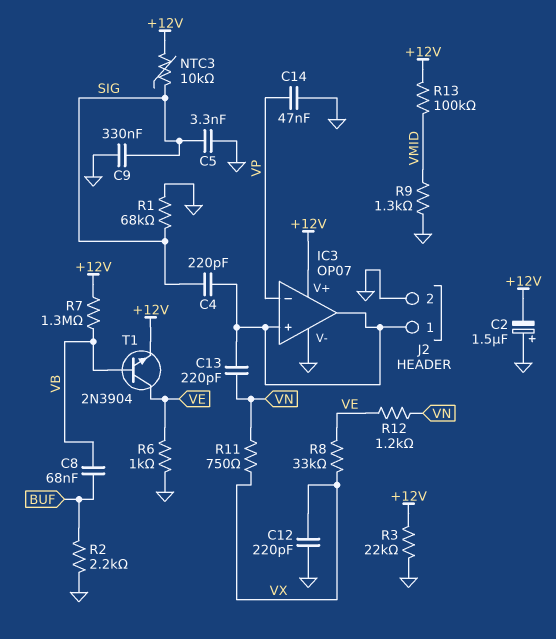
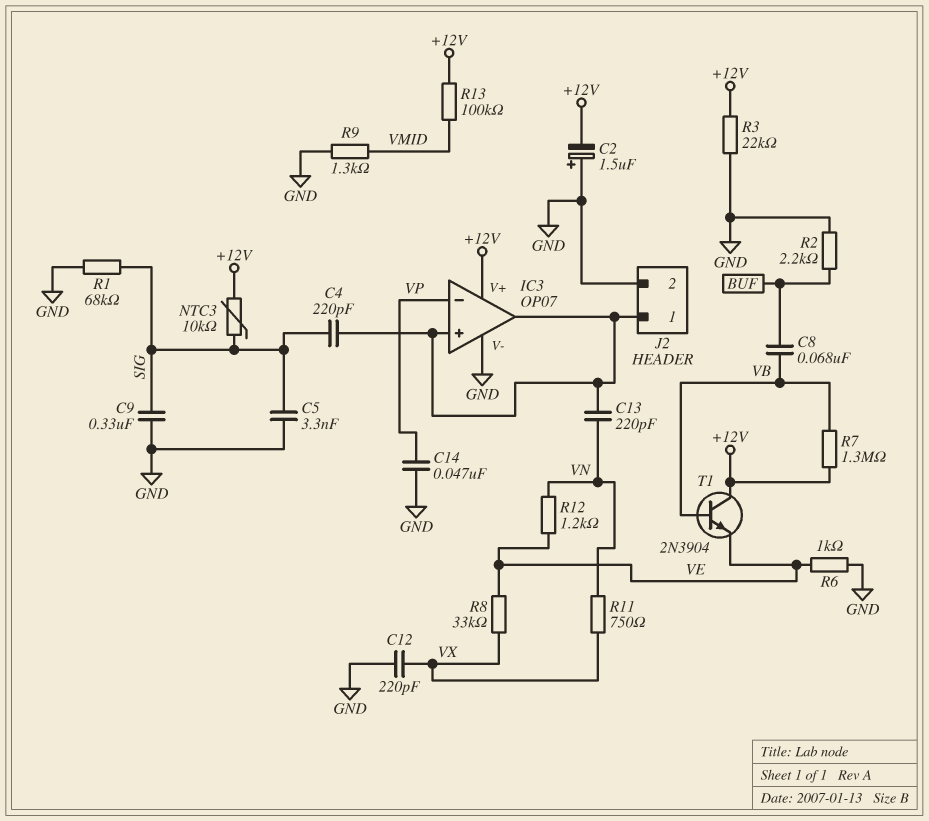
T1: NPN 2N3904 (B VB, C VE, E +12V) -> NPN 2N3904 (B VB, C +12V, E VE)

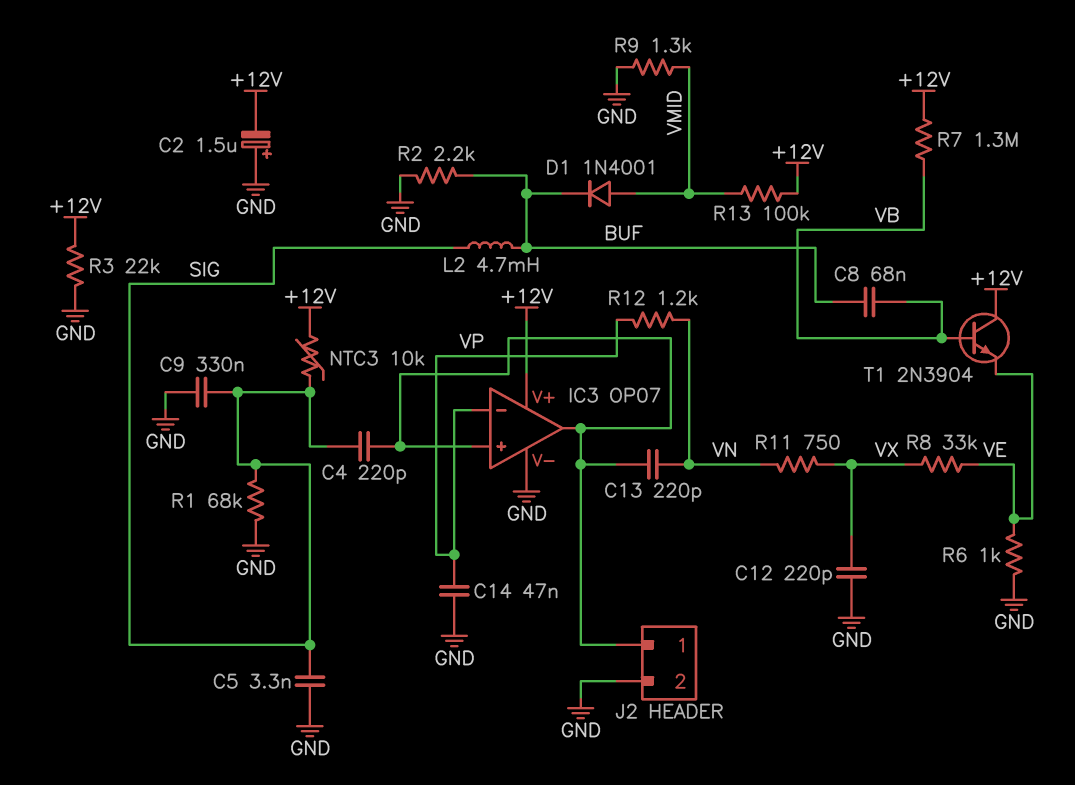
D1: none -> diode 1N4001 (A VMID, K BUF)
L2: none -> 4.7mH (BUF, SIG)
R12: 1.2k (VE, VN) -> 1.2k (VN, VP)

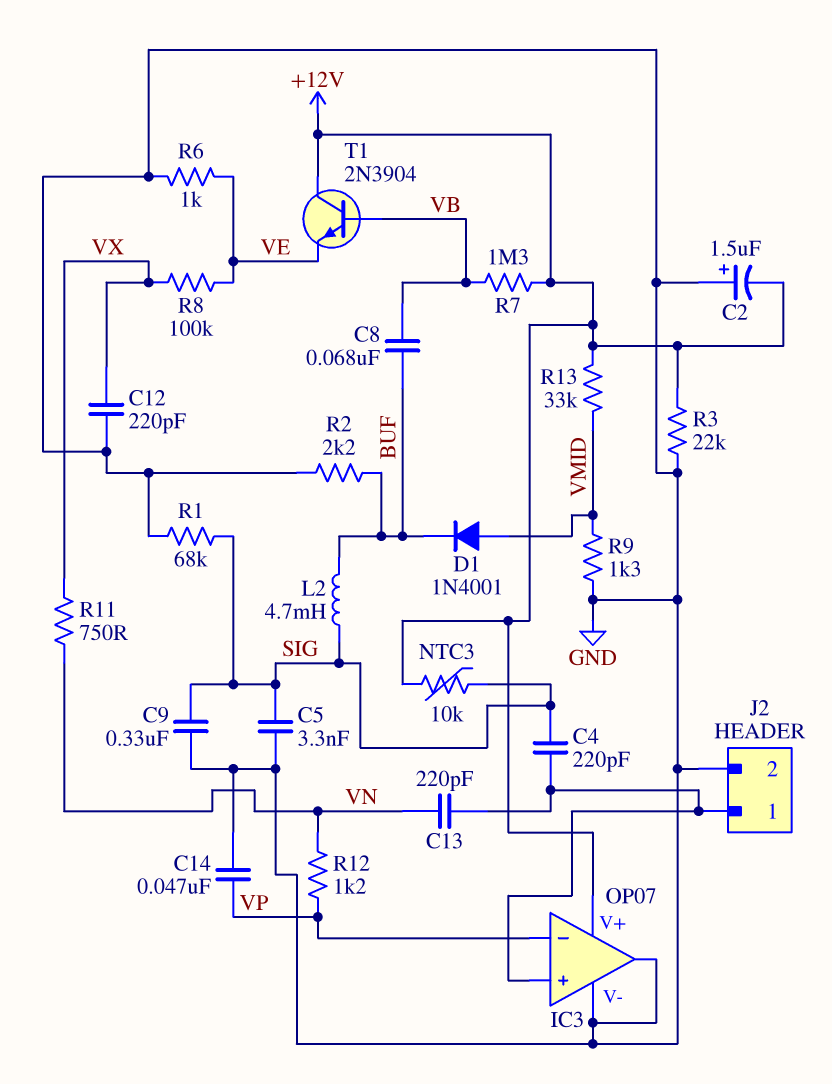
IC3 pin out: IC3/in+ -> GND
R8: 33k (VE, VX) -> 100k (VE, VX)
R13: 100k (+12V, VMID) -> 33k (+12V, VMID)

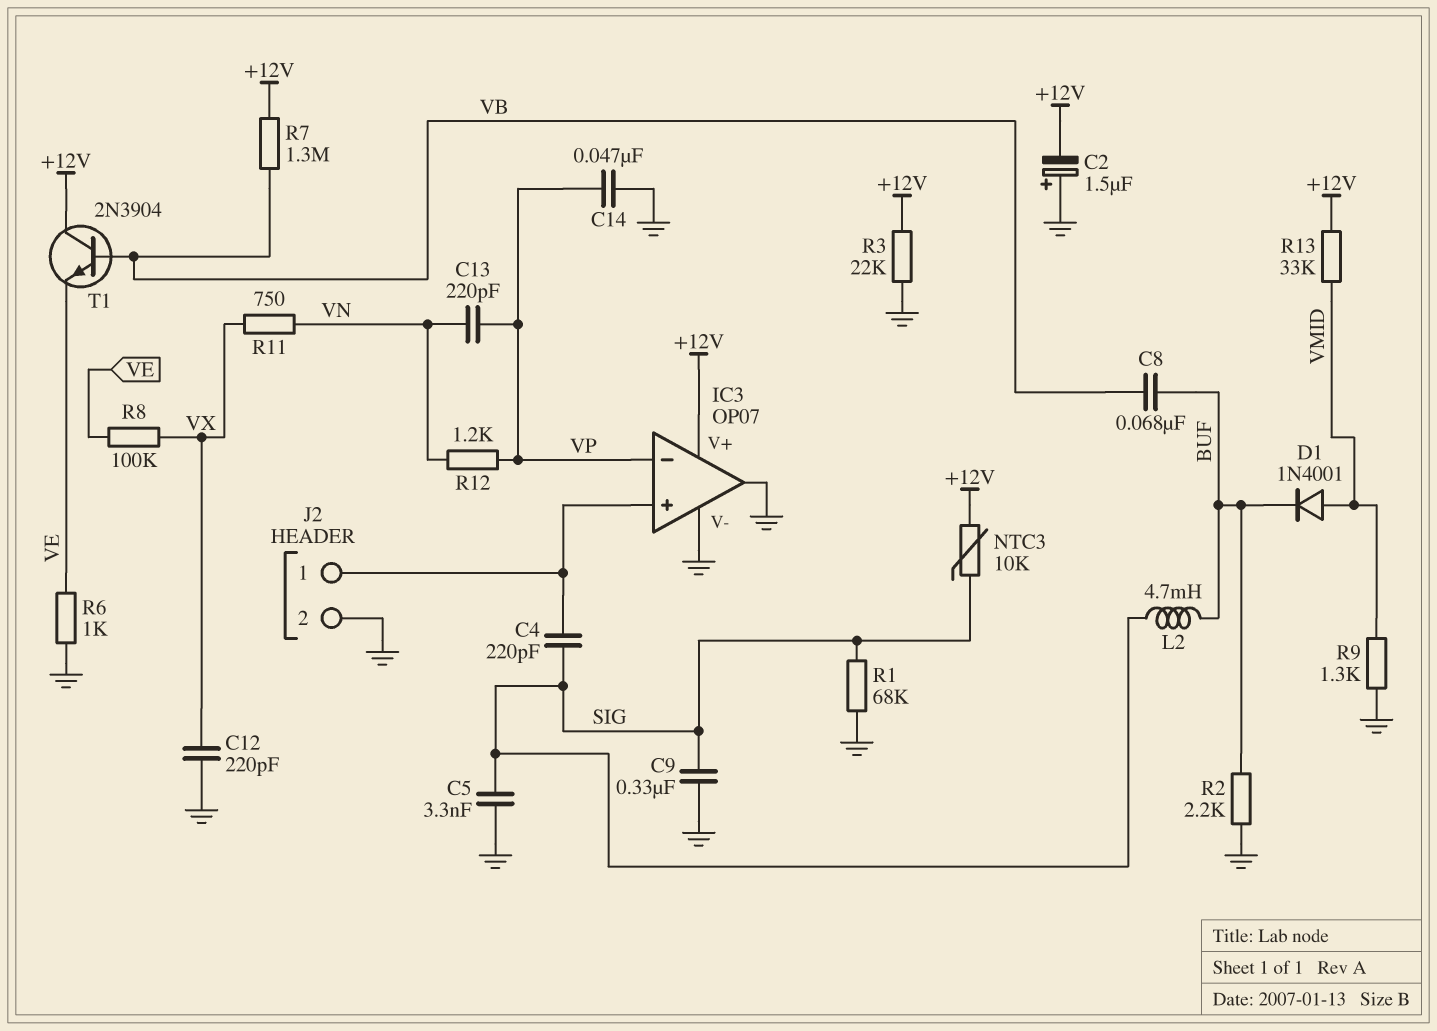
C13: 220pF (IC3/in+, VN) -> 220pF (VN, VP)

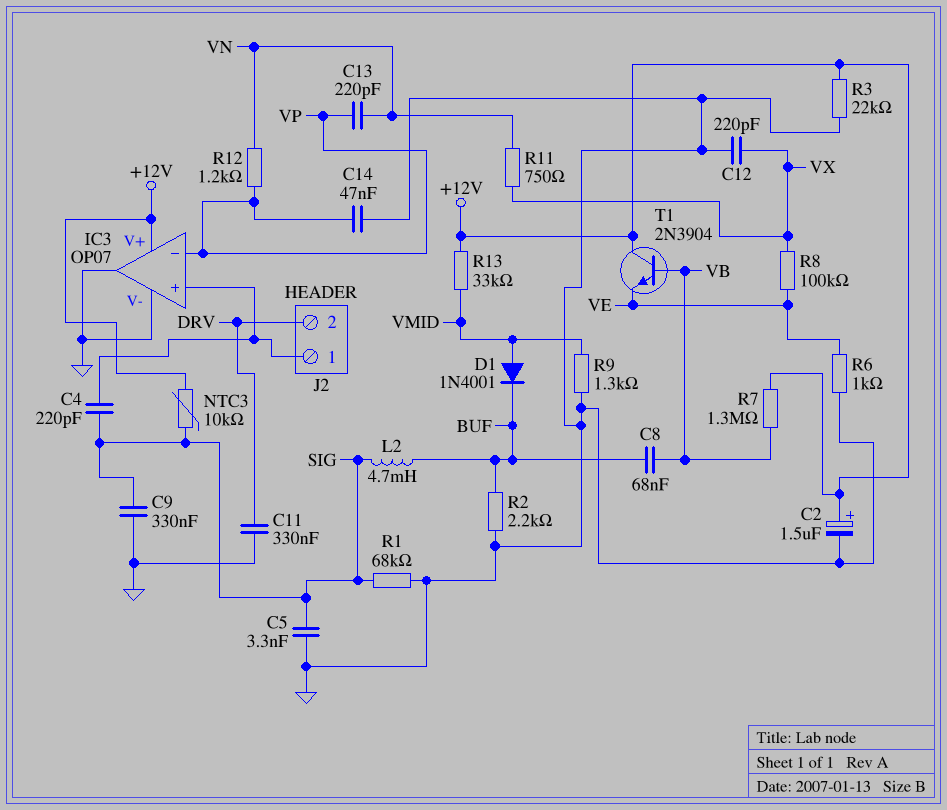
C2: 1.5uF (plus GND, minus +12V) -> 1.5uF (plus +12V, minus GND)
C11: none -> 330nF (DRV, GND)
J2 pin 2: GND -> DRV

